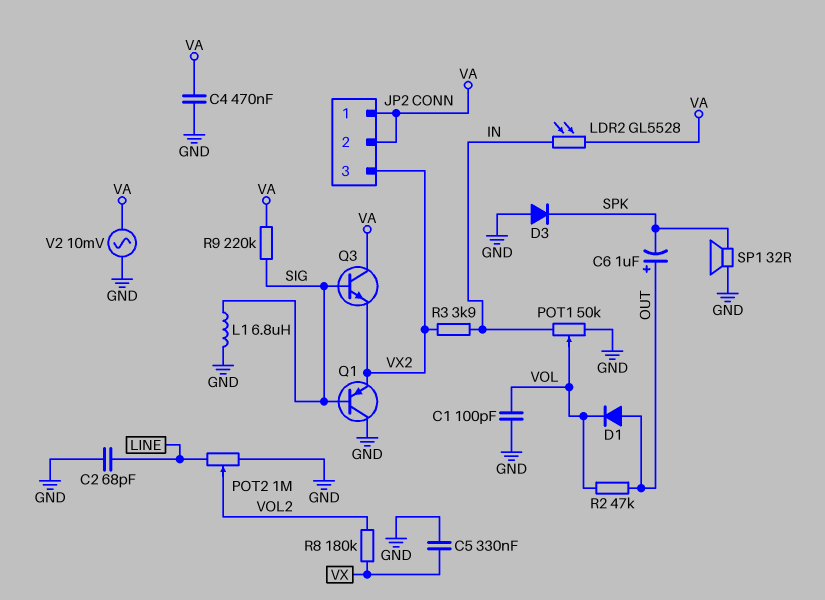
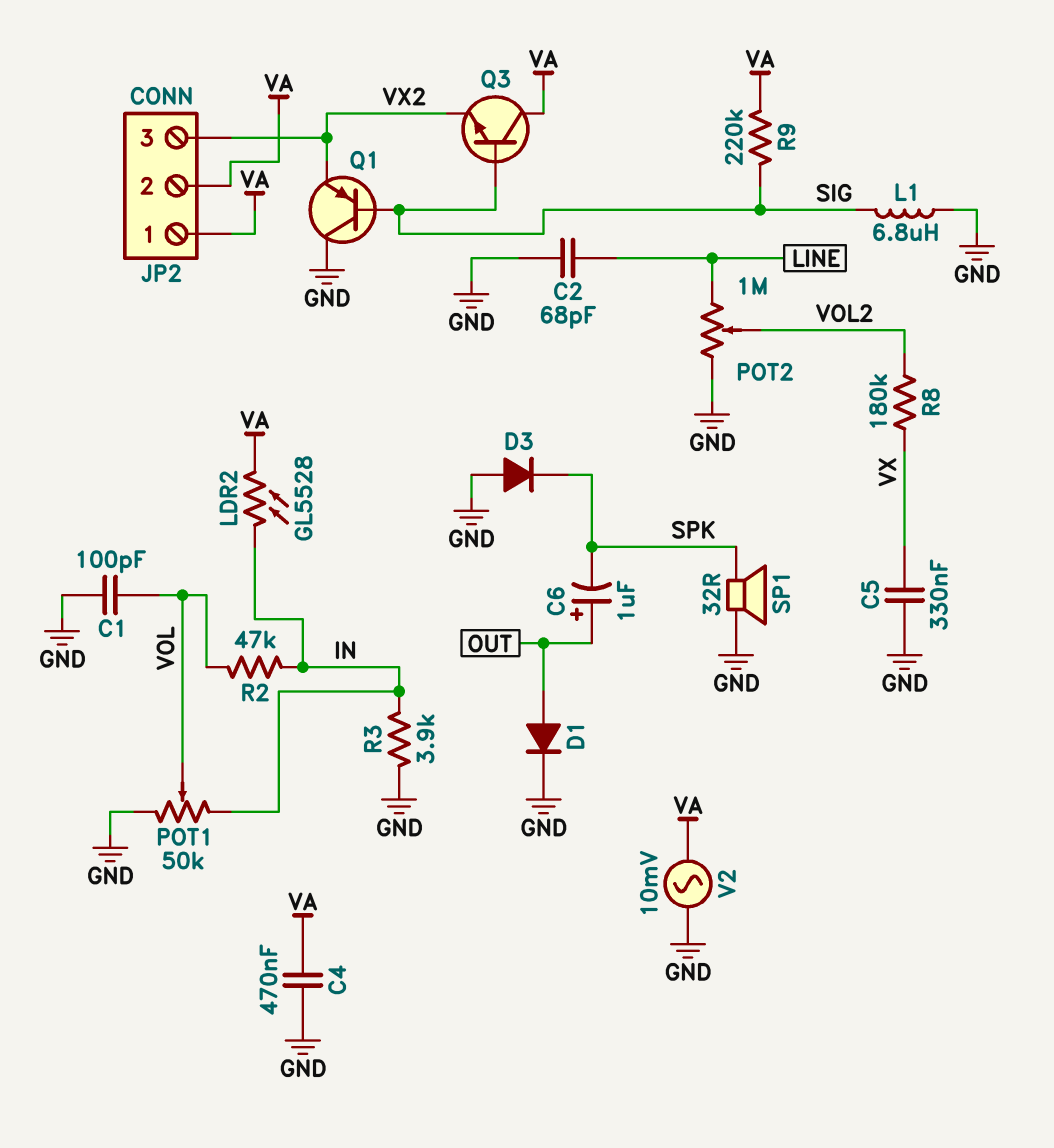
D1: diode (A OUT, K VOL) -> diode (A OUT, K GND)
R2: 47k (OUT, VOL) -> 47k (IN, VOL)
R3: 3.9k (IN, VX2) -> 3.9k (GND, IN)

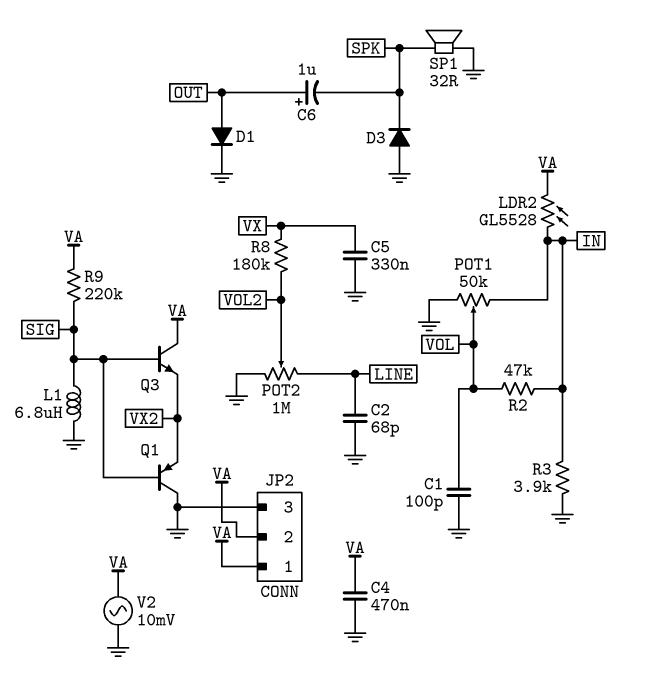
JP2 pin 3: VX2 -> GND

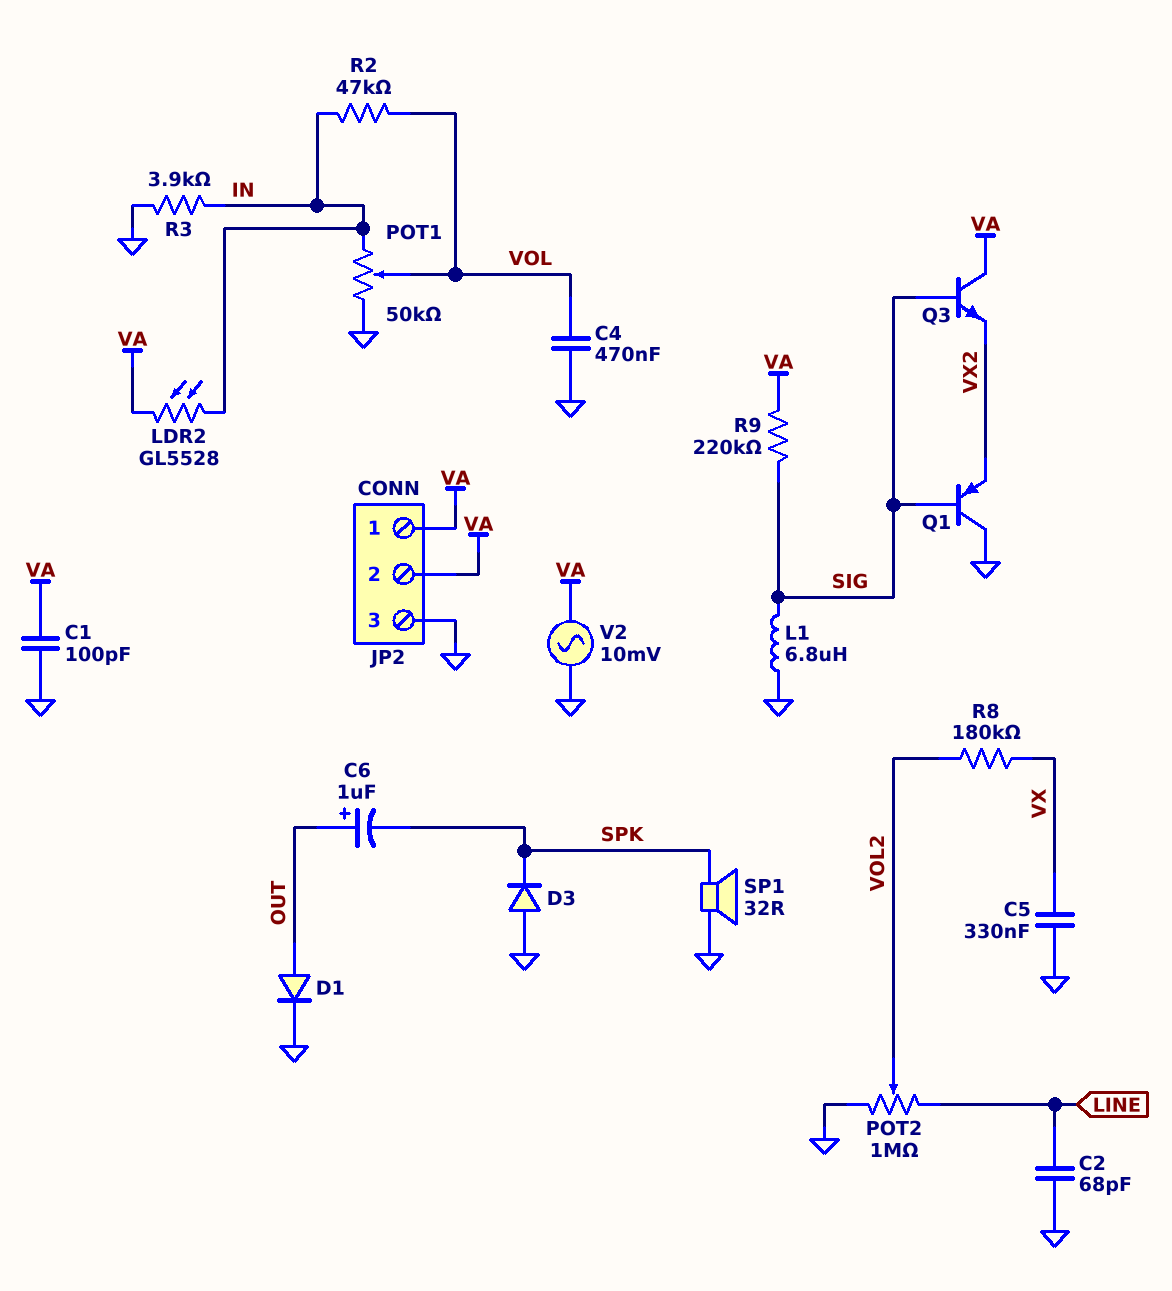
C1: 100pF (GND, VOL) -> 100pF (GND, VA)
C4: 470nF (GND, VA) -> 470nF (GND, VOL)

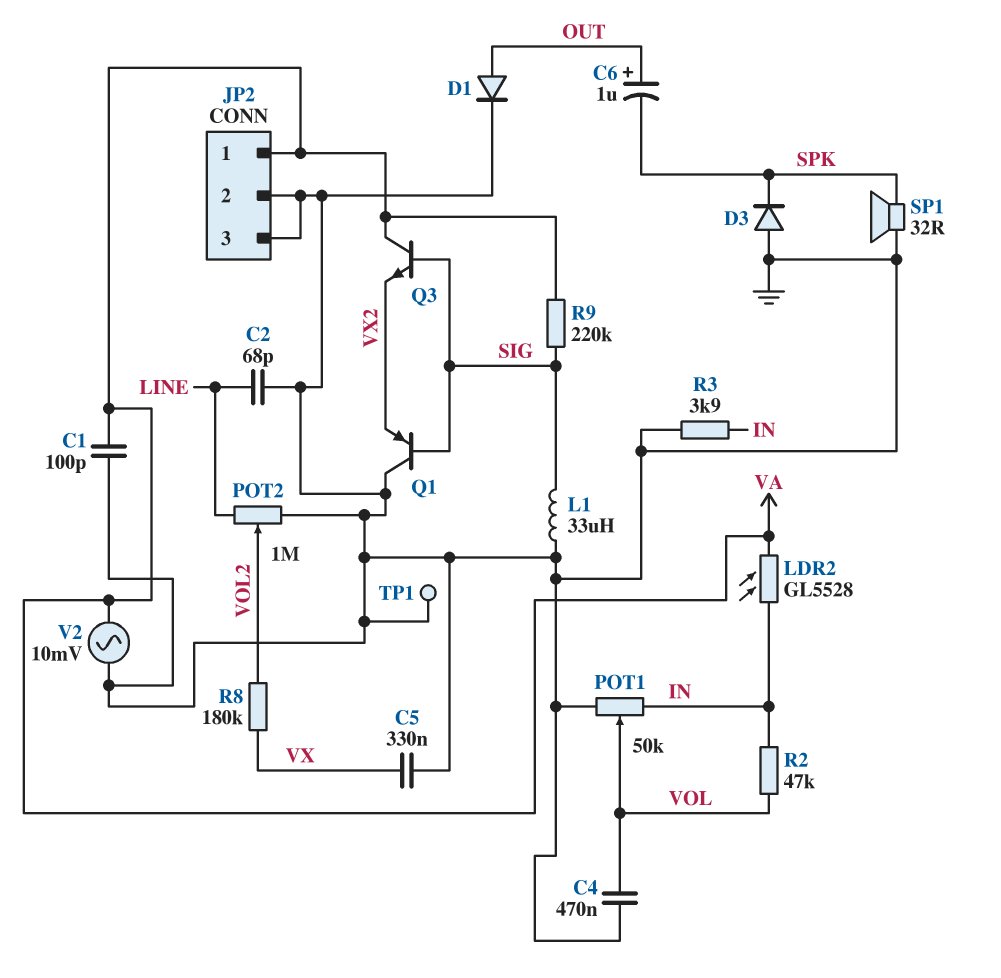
JP2 pin 2: VA -> GND
L1: 6.8uH (GND, SIG) -> 33uH (GND, SIG)
TP1: none -> test point (GND)

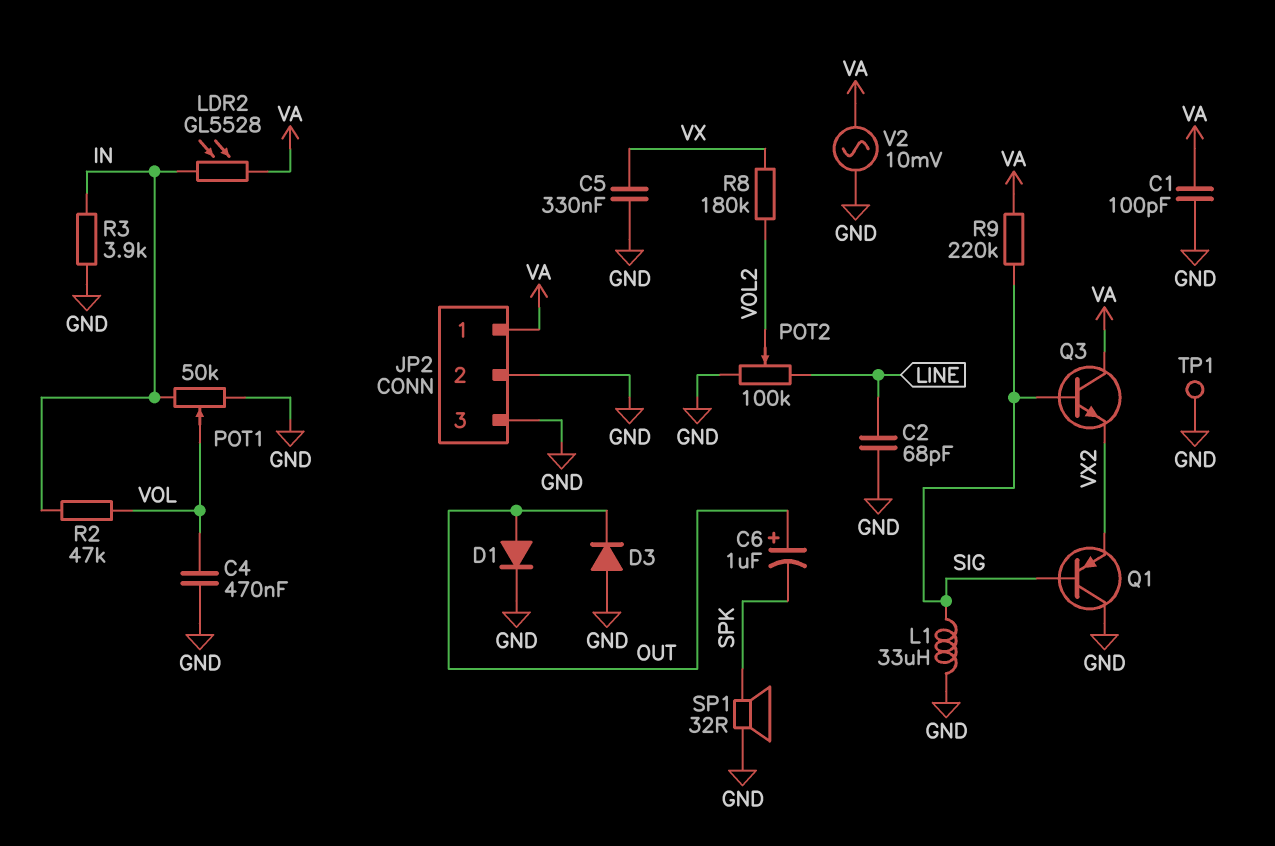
D3: diode (A GND, K SPK) -> diode (A GND, K OUT)
POT2: 1M (GND, LINE, wiper VOL2) -> 100k (GND, LINE, wiper VOL2)

